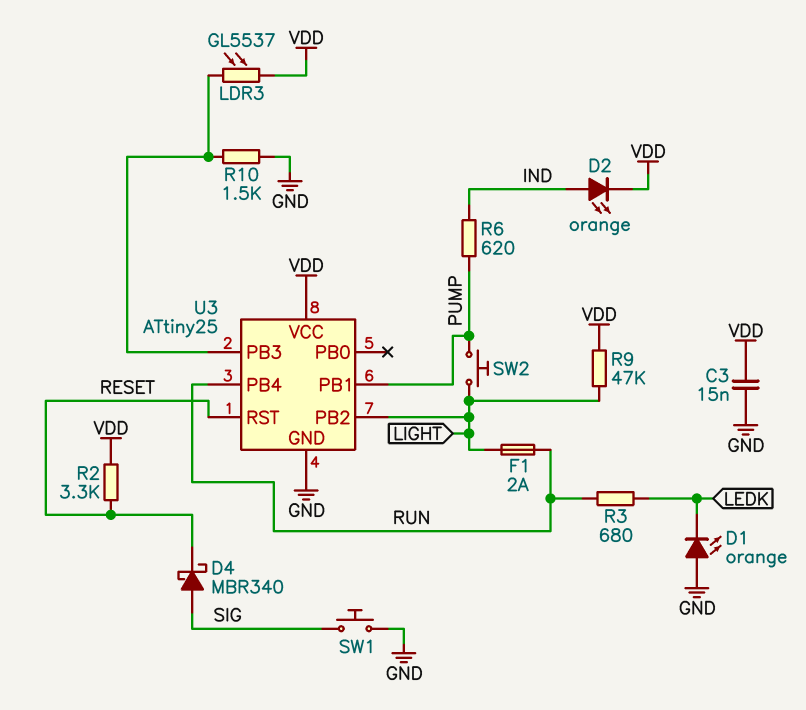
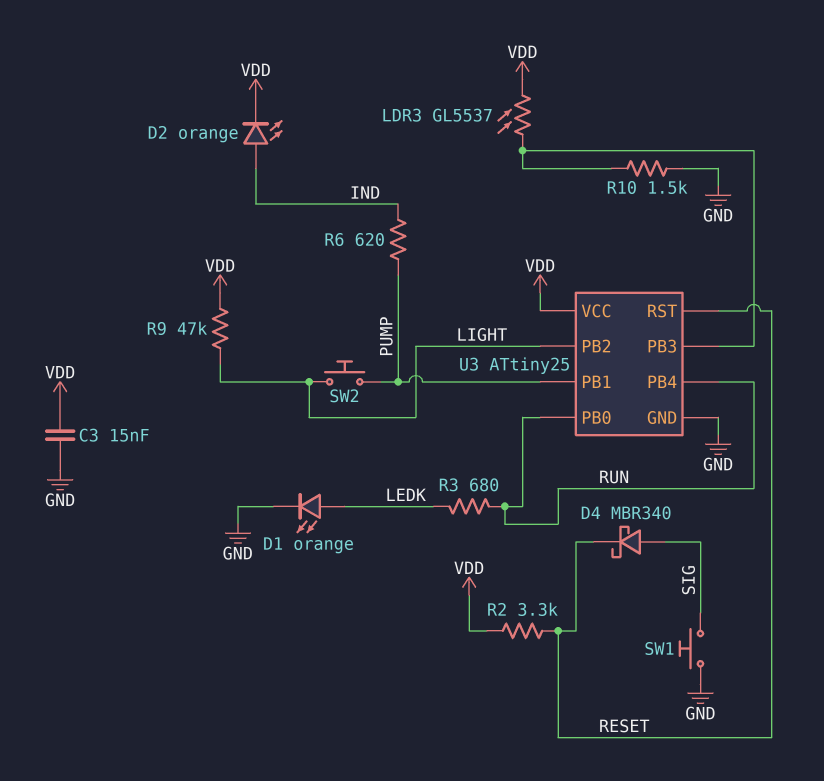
D1: LED orange (A GND, K LEDK) -> LED orange (A LEDK, K GND)
F1: 2A (LIGHT, RUN) -> none
U3 pin PB0: none -> RUN

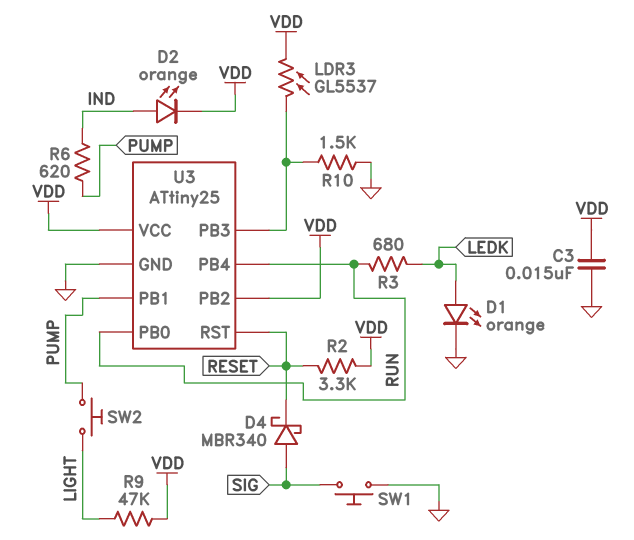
U3 pin PB2: LIGHT -> VDD

